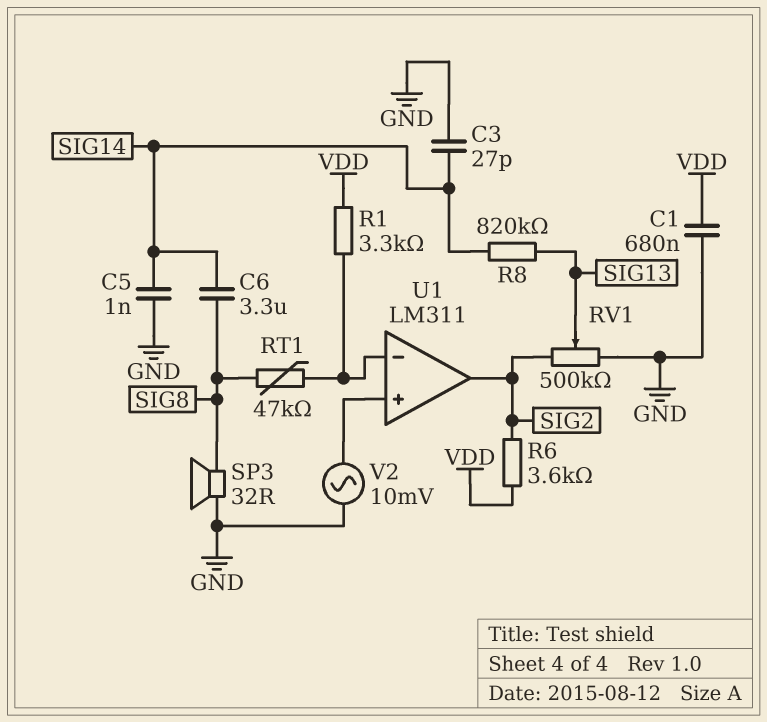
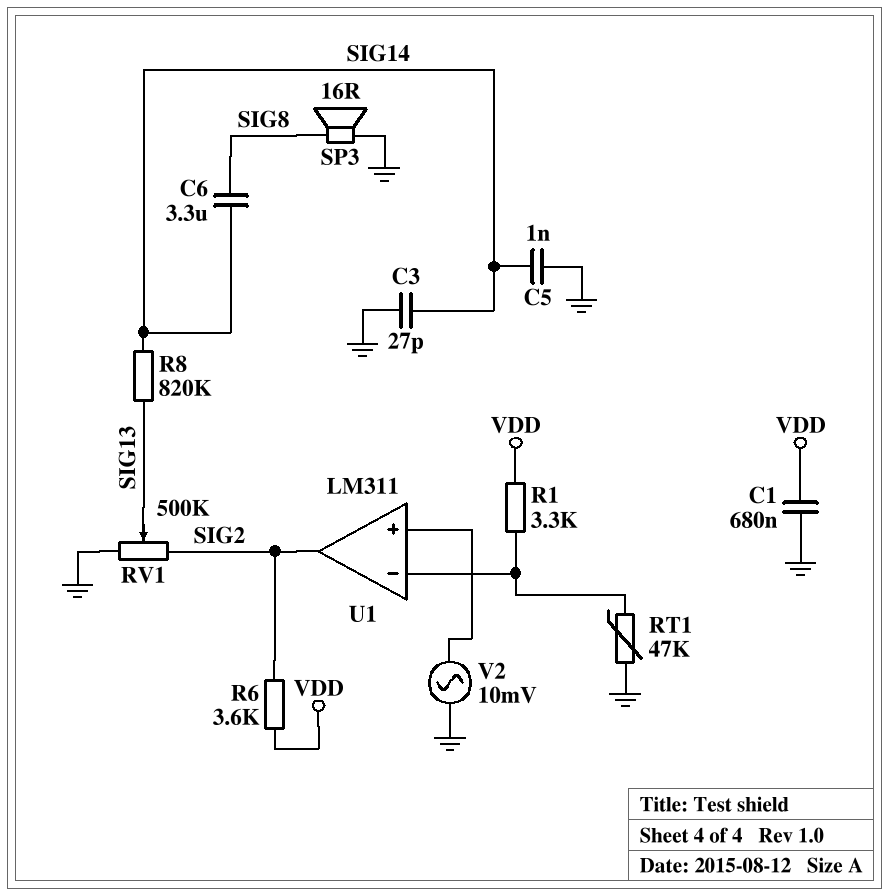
RT1: 47k (SIG8, U1/in-) -> 47k (GND, U1/in-)
SP3: speaker 32R (GND, SIG8) -> speaker 16R (GND, SIG8)

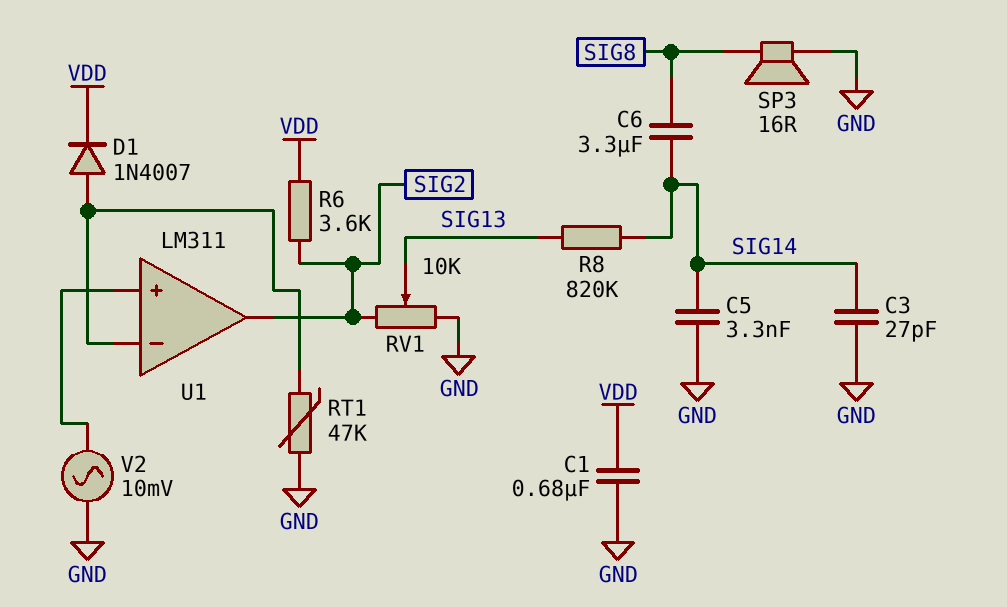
C5: 1nF (GND, SIG14) -> 3.3nF (GND, SIG14)
D1: none -> diode 1N4007 (A U1/in-, K VDD)
R1: 3.3k (U1/in-, VDD) -> none
RV1: 500k (GND, SIG2, wiper SIG13) -> 10k (GND, SIG2, wiper SIG13)

